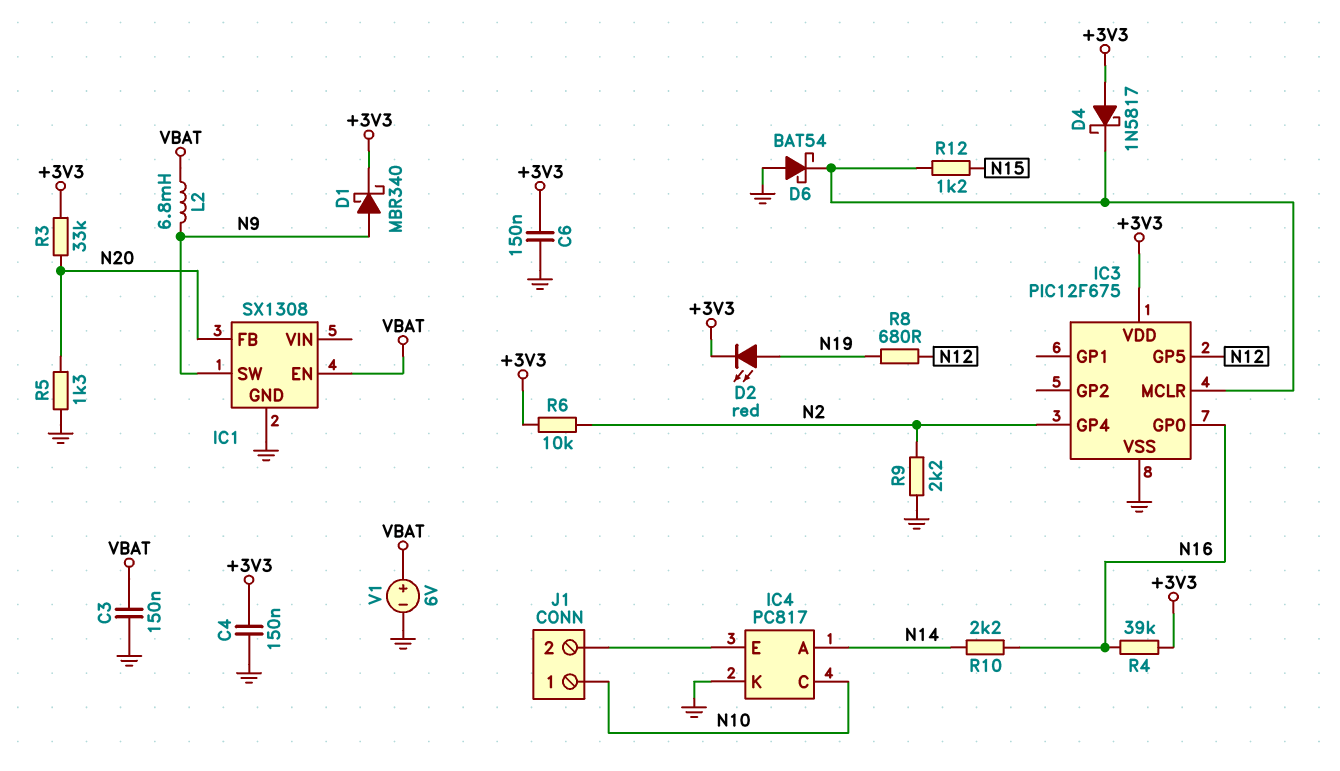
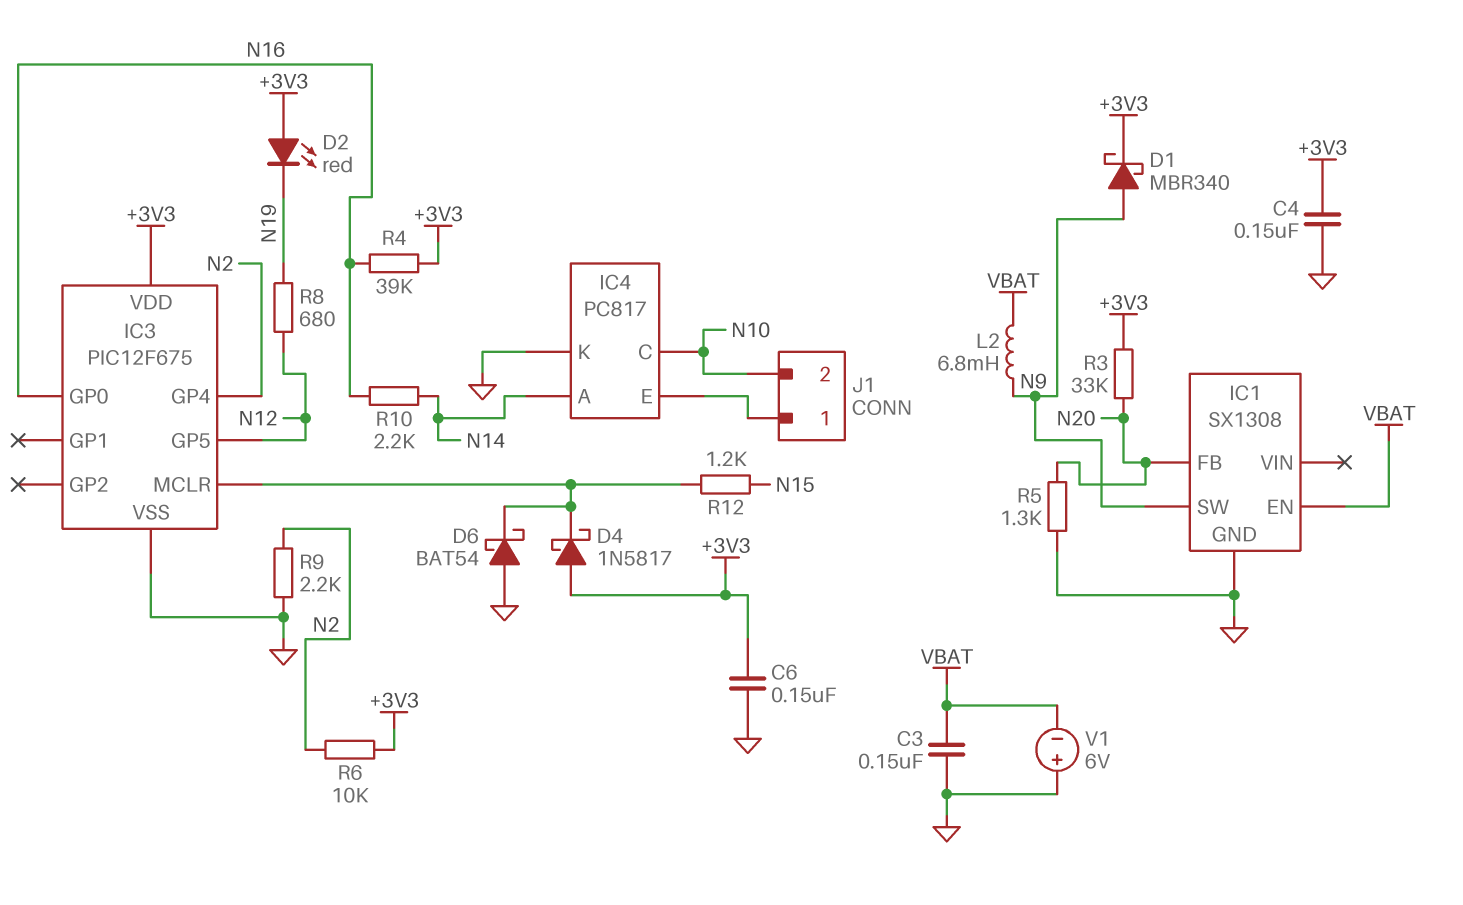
D2: LED red (A N19, K +3V3) -> LED red (A +3V3, K N19)
J1 pin 1: N10 -> IC4/E
J1 pin 2: IC4/E -> N10
V1: 6V (plus VBAT, minus GND) -> 6V (plus GND, minus VBAT)

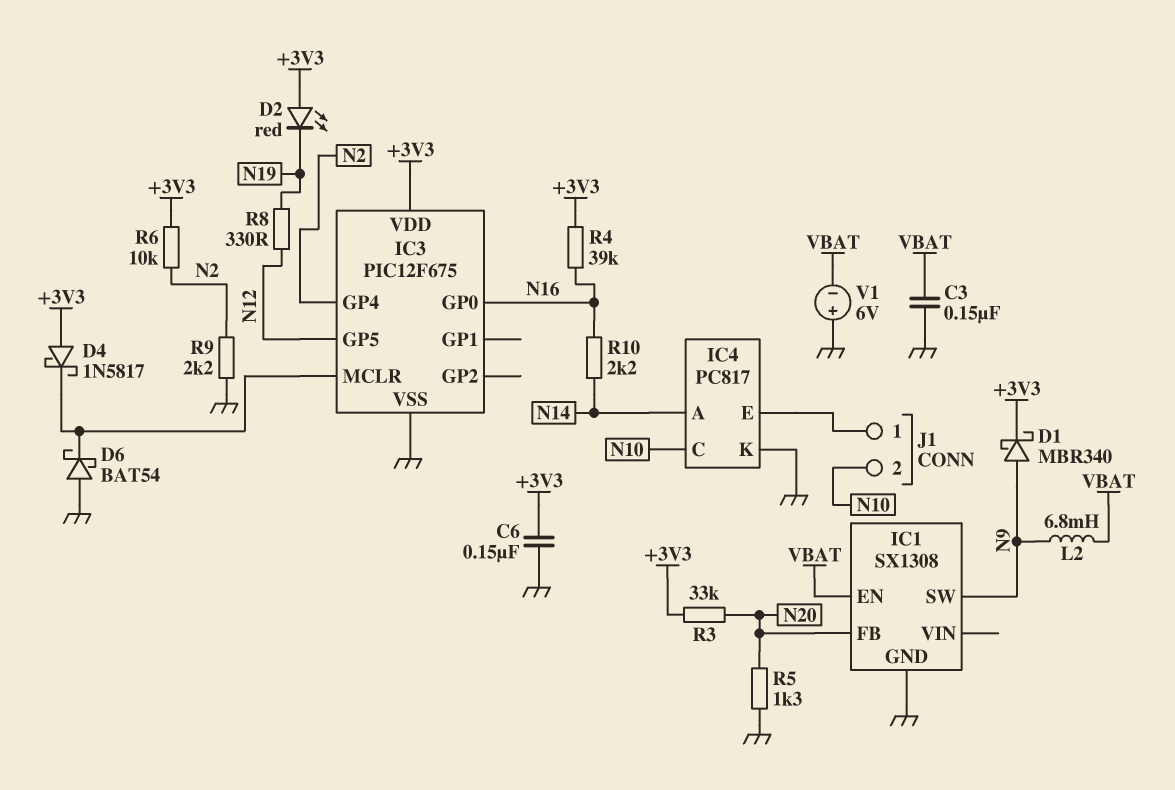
C4: 150nF (+3V3, GND) -> none
R8: 680 (N12, N19) -> 330 (N12, N19)
R12: 1.2k (IC3/MCLR, N15) -> none

